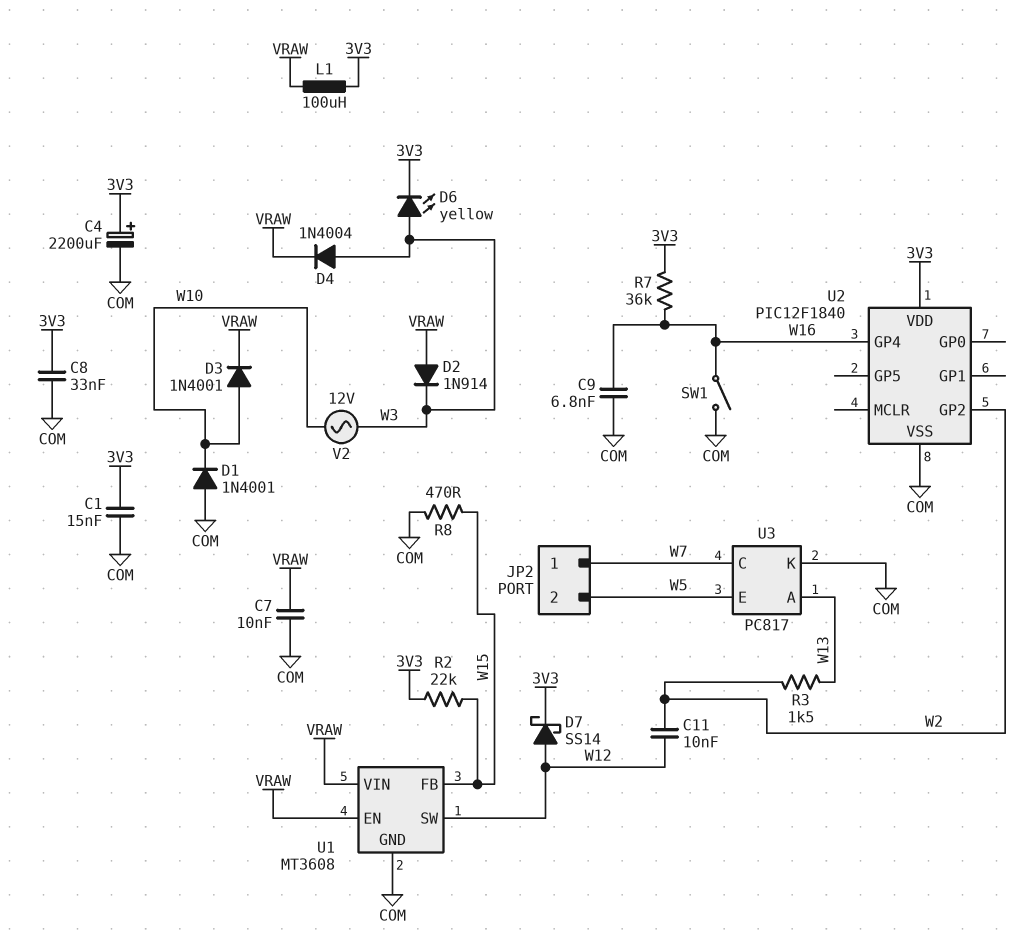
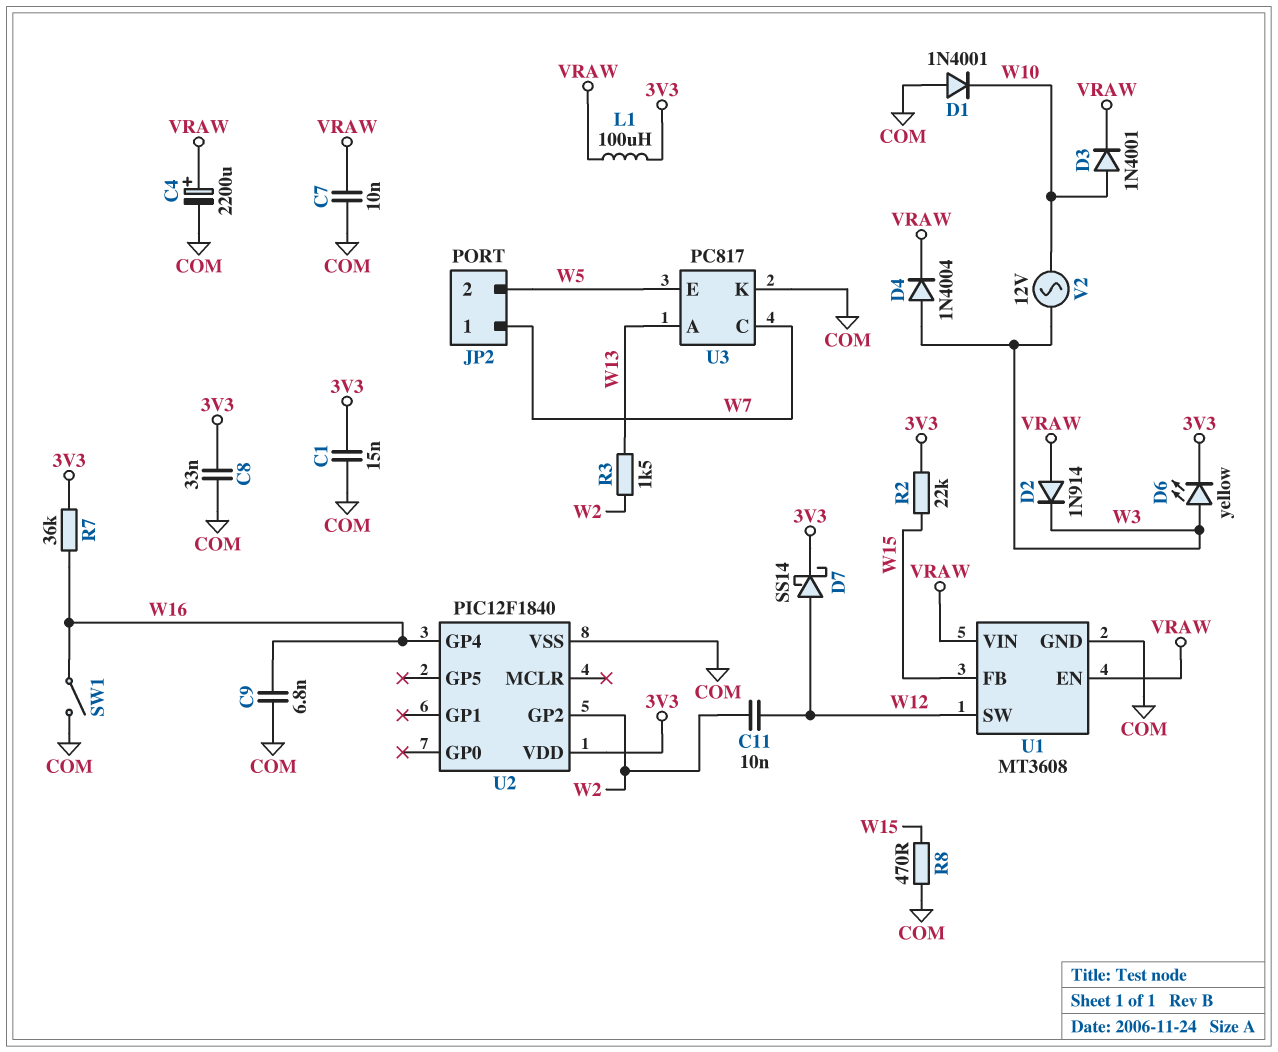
C4: 2200uF (plus 3V3, minus COM) -> 2200uF (plus VRAW, minus COM)

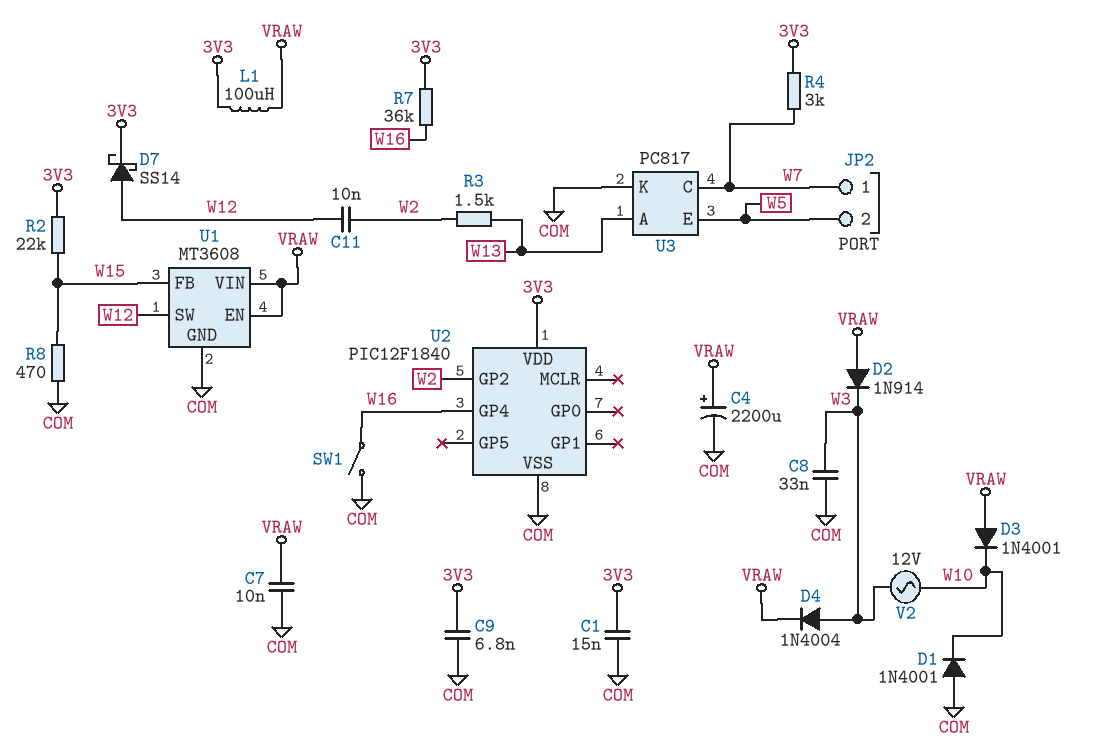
C8: 33nF (3V3, COM) -> 33nF (COM, W3)
C9: 6.8nF (COM, W16) -> 6.8nF (3V3, COM)
D3: diode 1N4001 (A W10, K VRAW) -> diode 1N4001 (A VRAW, K W10)
D6: LED yellow (A W3, K 3V3) -> none
R4: none -> 3k (3V3, W7)

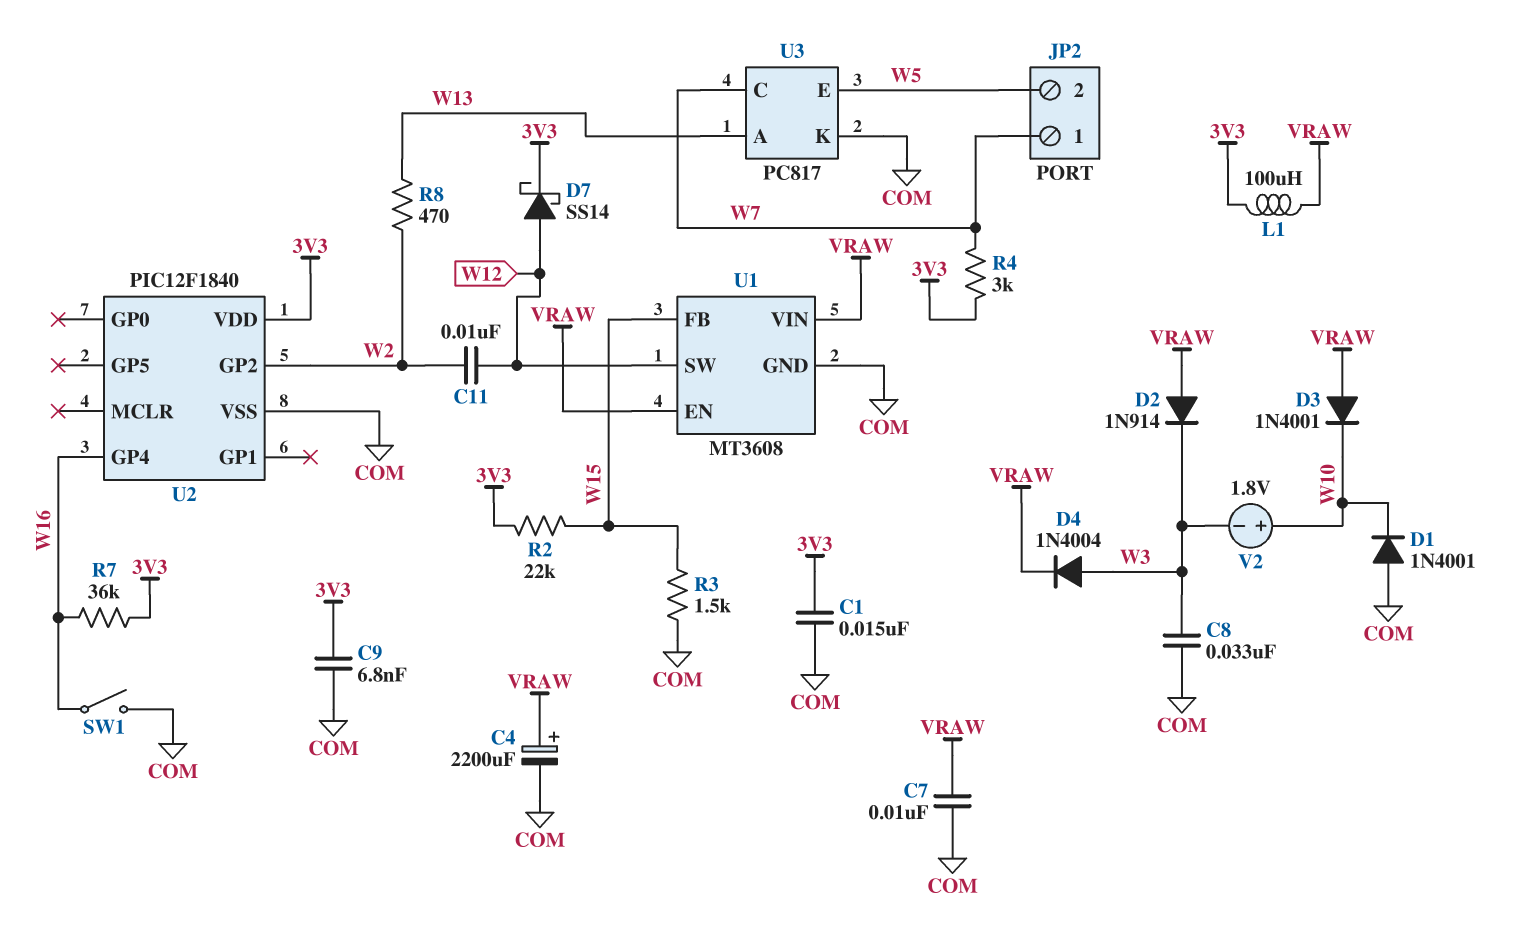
R3: 1.5k (W2, W13) -> 1.5k (COM, W15)
R8: 470 (COM, W15) -> 470 (W2, W13)
V2: AC 12V (W3, W10) -> 1.8V (plus W10, minus W3)

